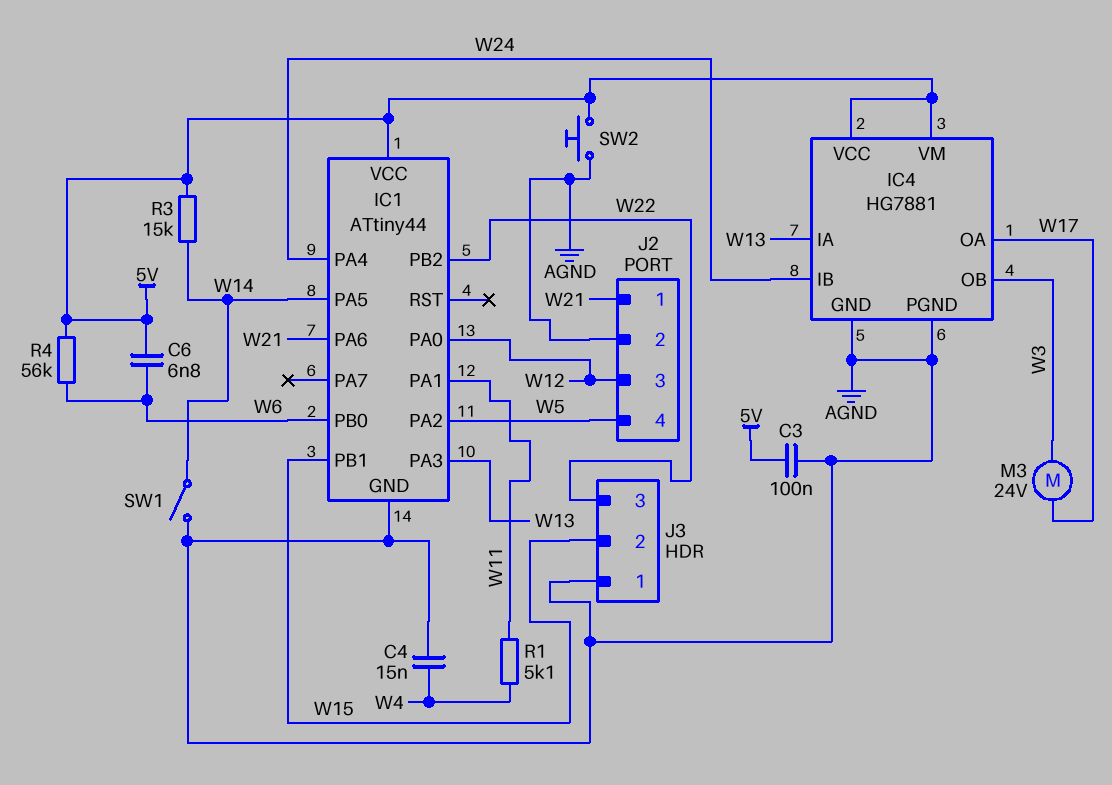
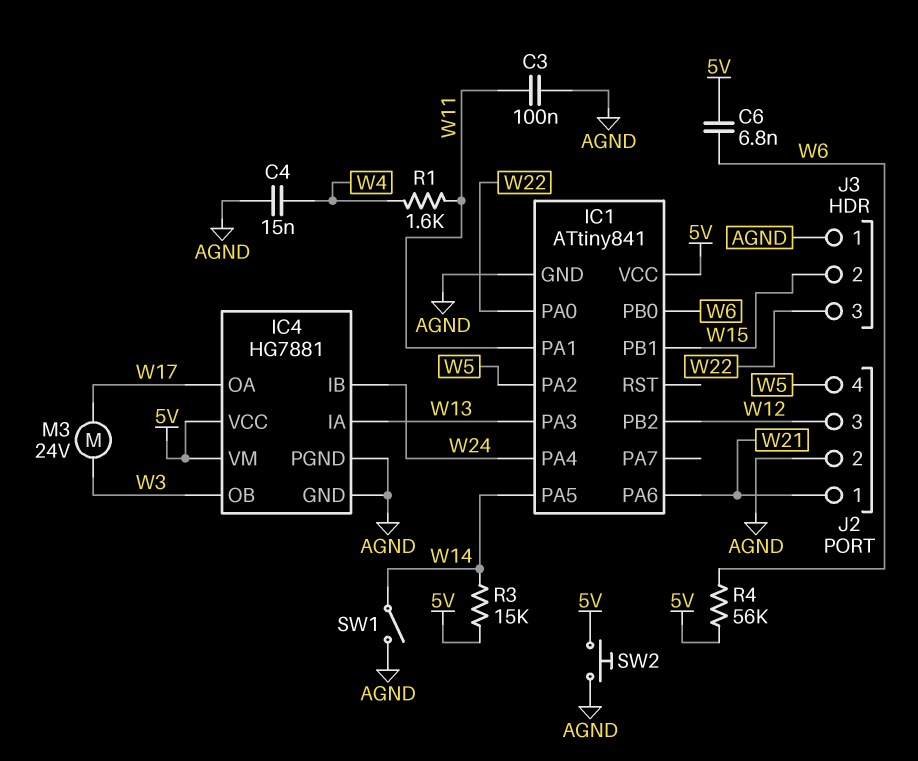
C3: 100nF (5V, AGND) -> 100nF (AGND, W11)
IC1: ATtiny44 -> ATtiny841
IC1 pin PA0: W12 -> W22
IC1 pin PB2: W22 -> W12
R1: 5.1k (W4, W11) -> 1.6k (W4, W11)

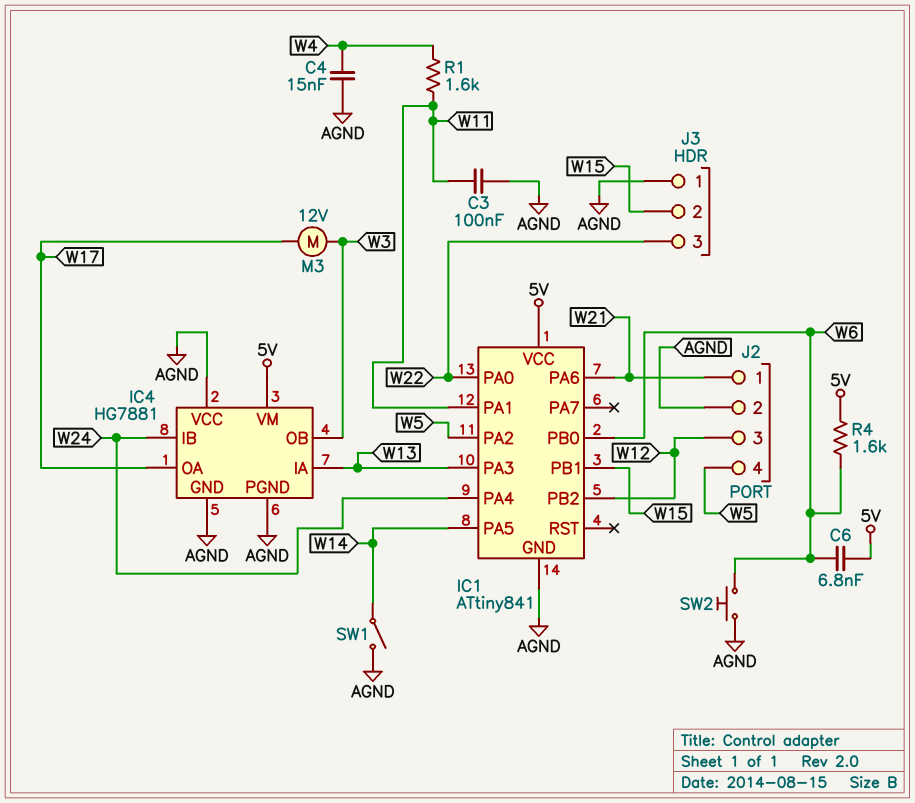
IC4 pin VCC: 5V -> AGND
M3: motor 24V (W3, W17) -> motor 12V (W3, W17)
R3: 15k (5V, W14) -> none
R4: 56k (5V, W6) -> 1.6k (5V, W6)
SW2: button (5V, AGND) -> button (AGND, W6)

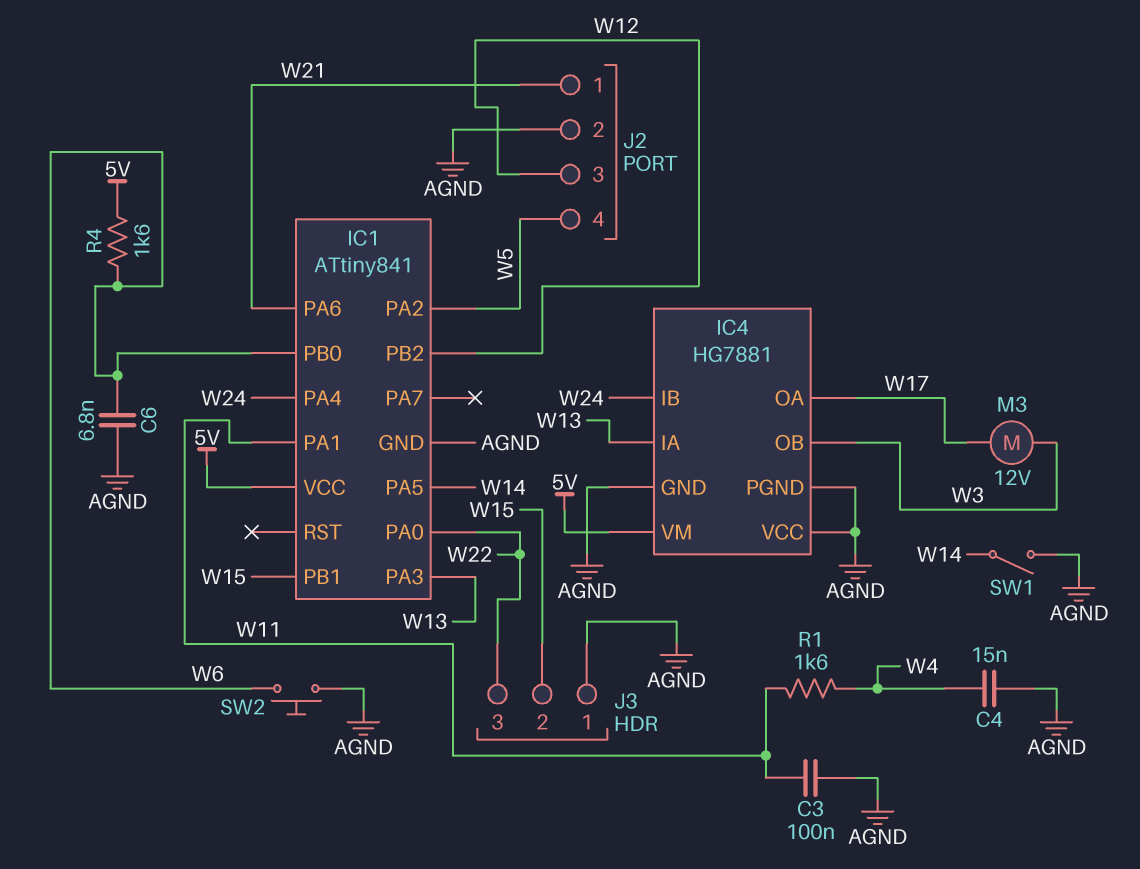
C6: 6.8nF (5V, W6) -> 6.8nF (AGND, W6)

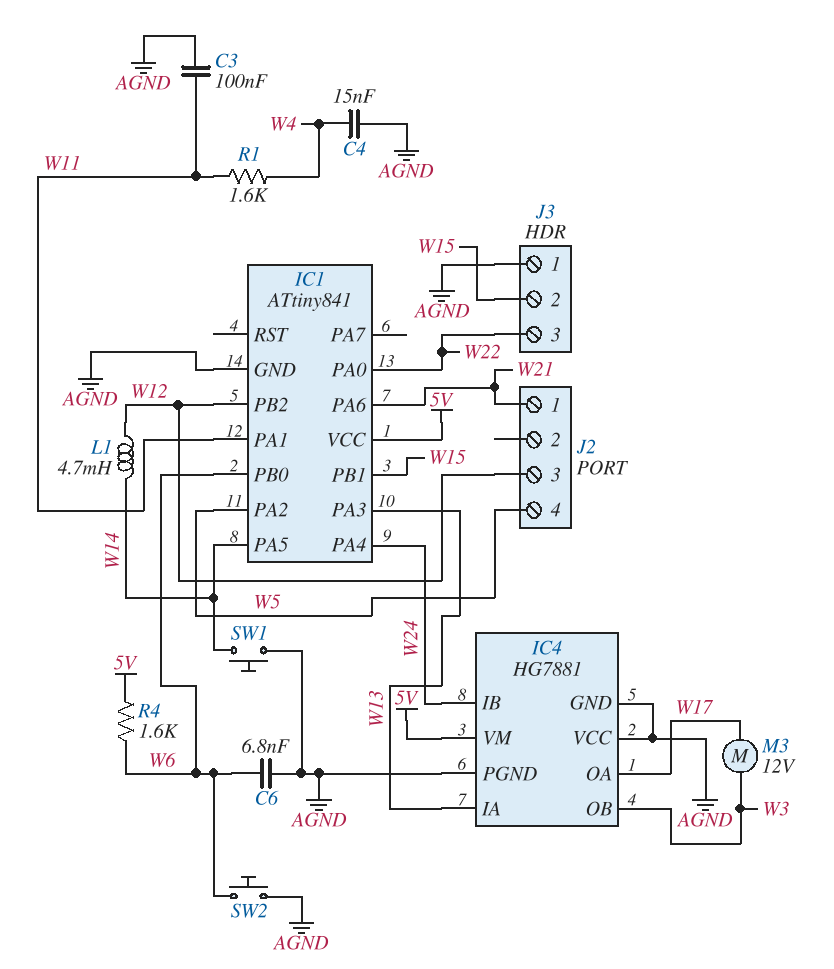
J2 pin 2: AGND -> none
L1: none -> 4.7mH (W12, W14)
SW1: switch (AGND, W14) -> button (AGND, W14)

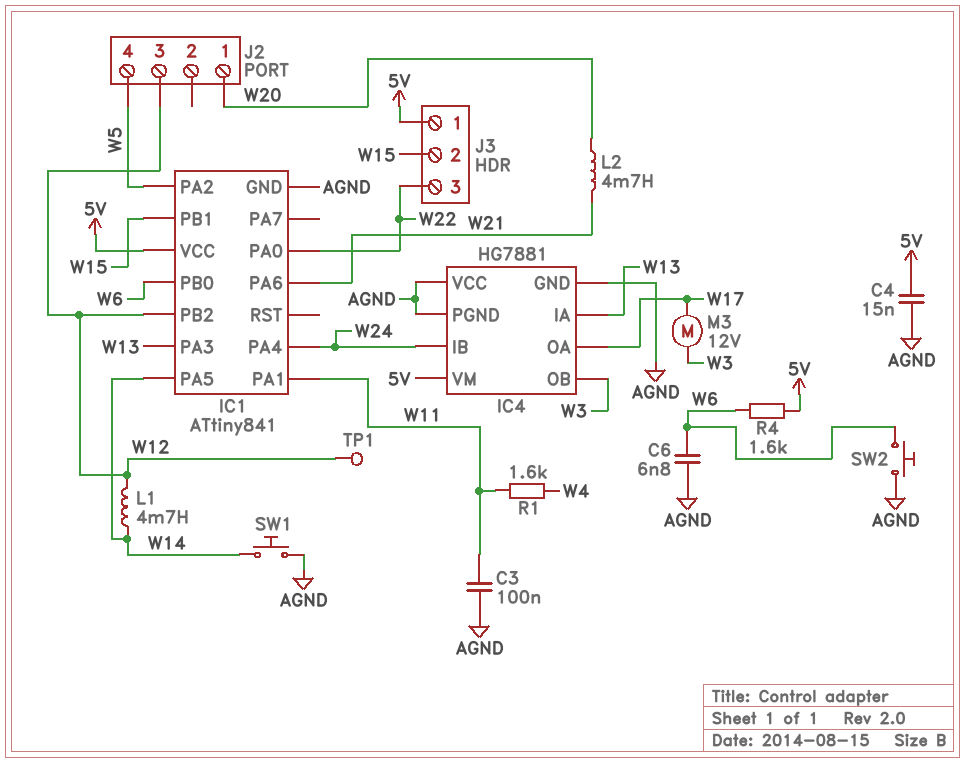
C4: 15nF (AGND, W4) -> 15nF (5V, AGND)
J2 pin 1: W21 -> W20
J3 pin 1: AGND -> 5V
L2: none -> 4.7mH (W20, W21)
TP1: none -> test point (W12)

